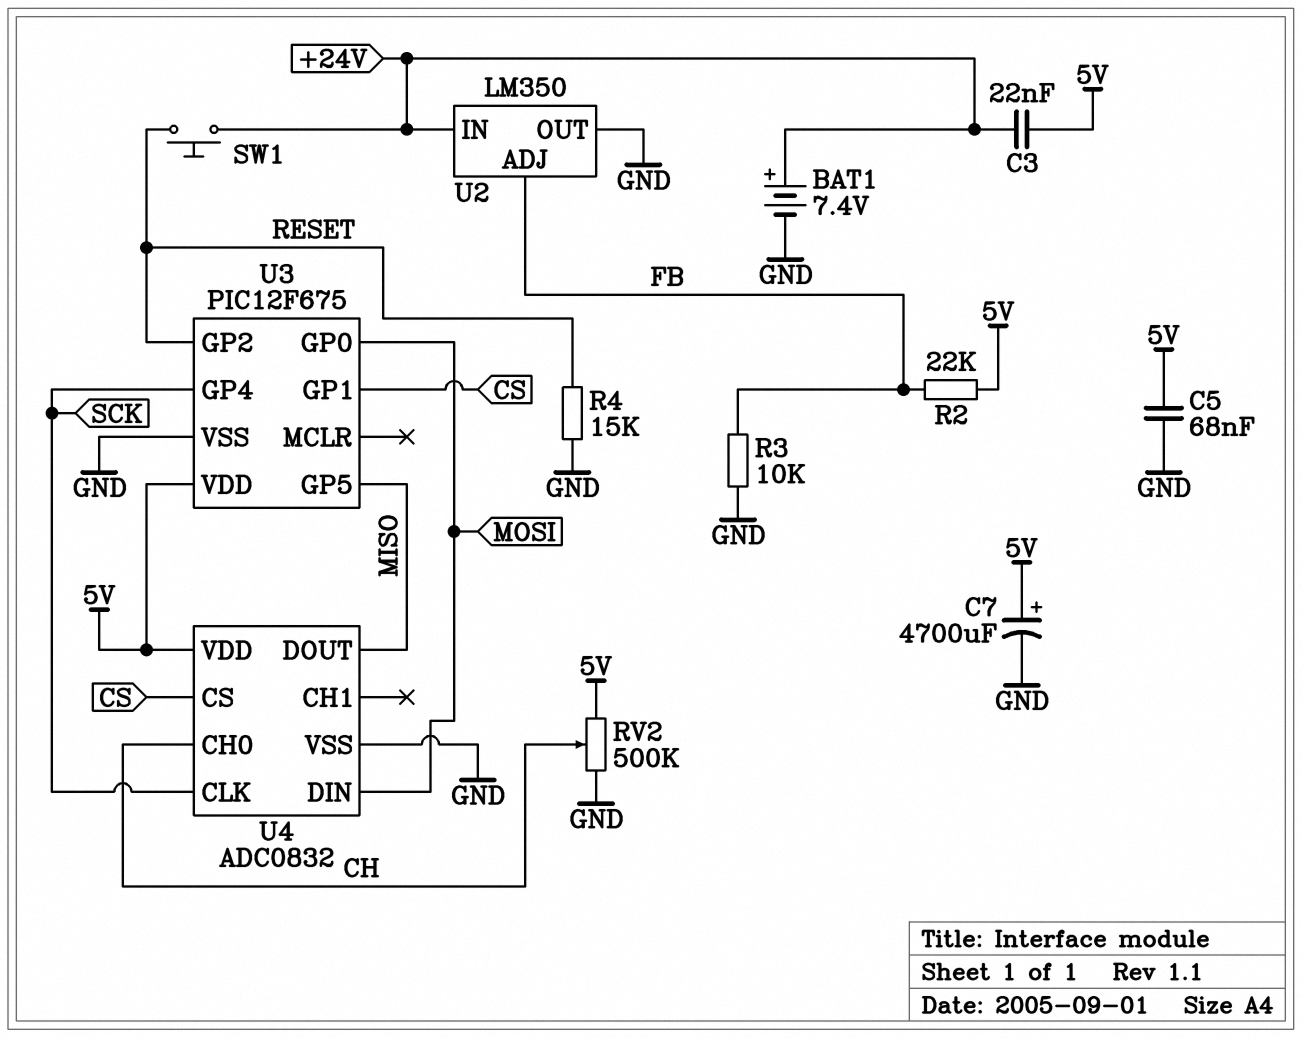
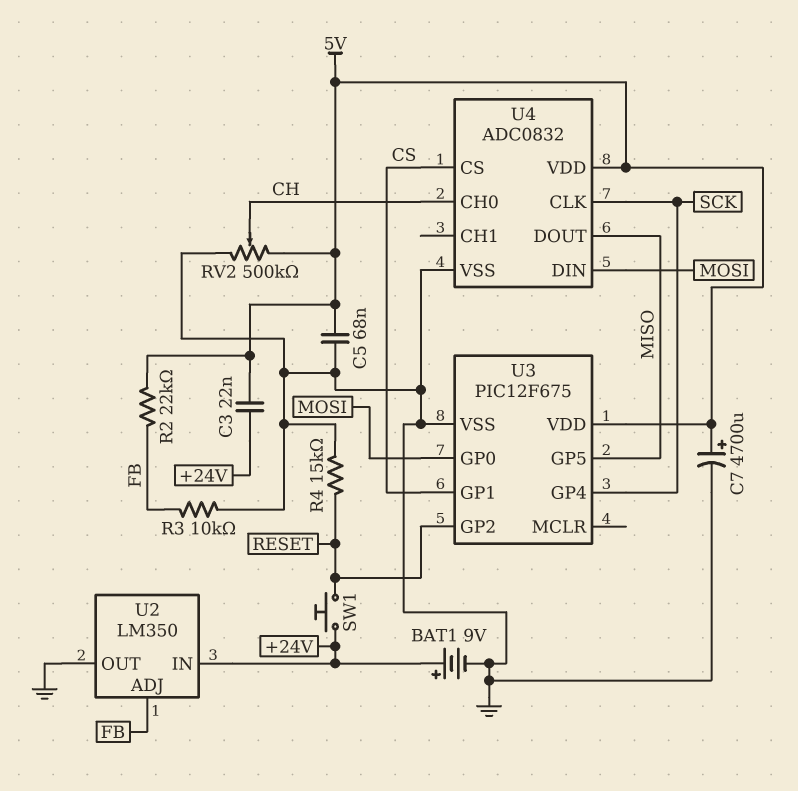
BAT1: 7.4V (plus +24V, minus GND) -> 9V (plus +24V, minus GND)

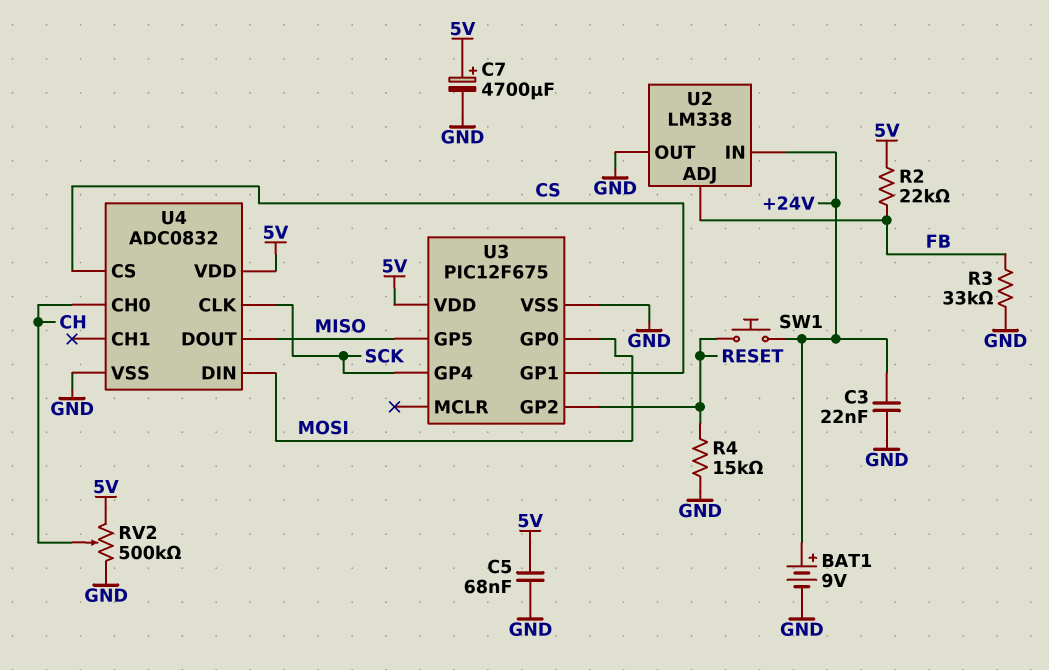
C3: 22nF (+24V, 5V) -> 22nF (+24V, GND)
R3: 10k (FB, GND) -> 33k (FB, GND)
U2: LM350 -> LM338

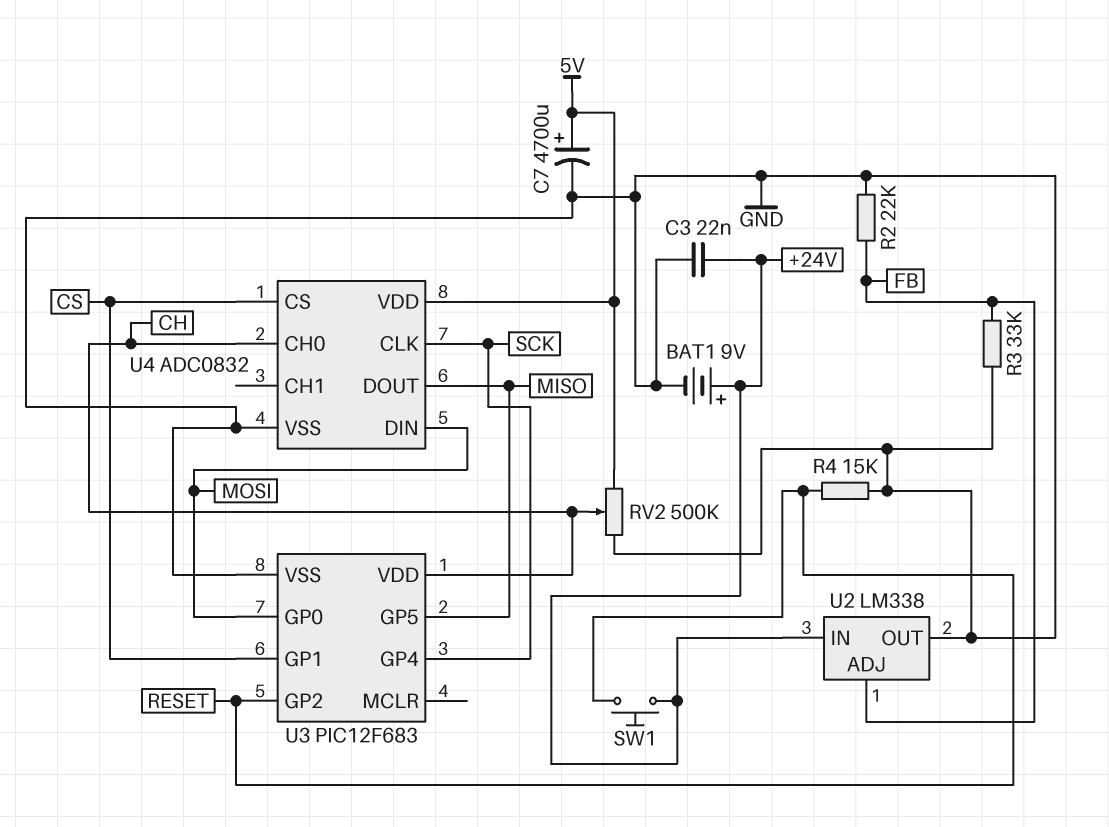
C5: 68nF (5V, GND) -> none
R2: 22k (5V, FB) -> 22k (FB, GND)
U3: PIC12F675 -> PIC12F683
U3 pin VDD: 5V -> CH

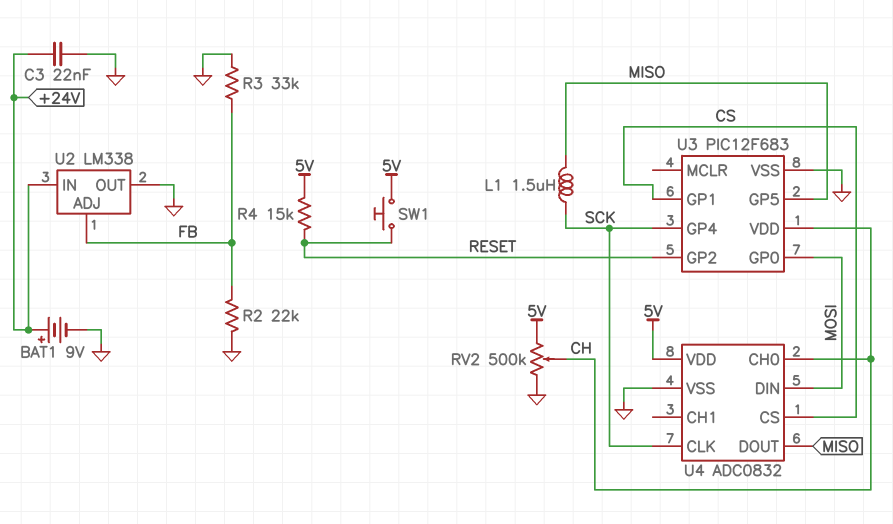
C7: 4700uF (plus 5V, minus GND) -> none
L1: none -> 1.5uH (MISO, SCK)
R4: 15k (GND, RESET) -> 15k (5V, RESET)
SW1: button (+24V, RESET) -> button (5V, RESET)

